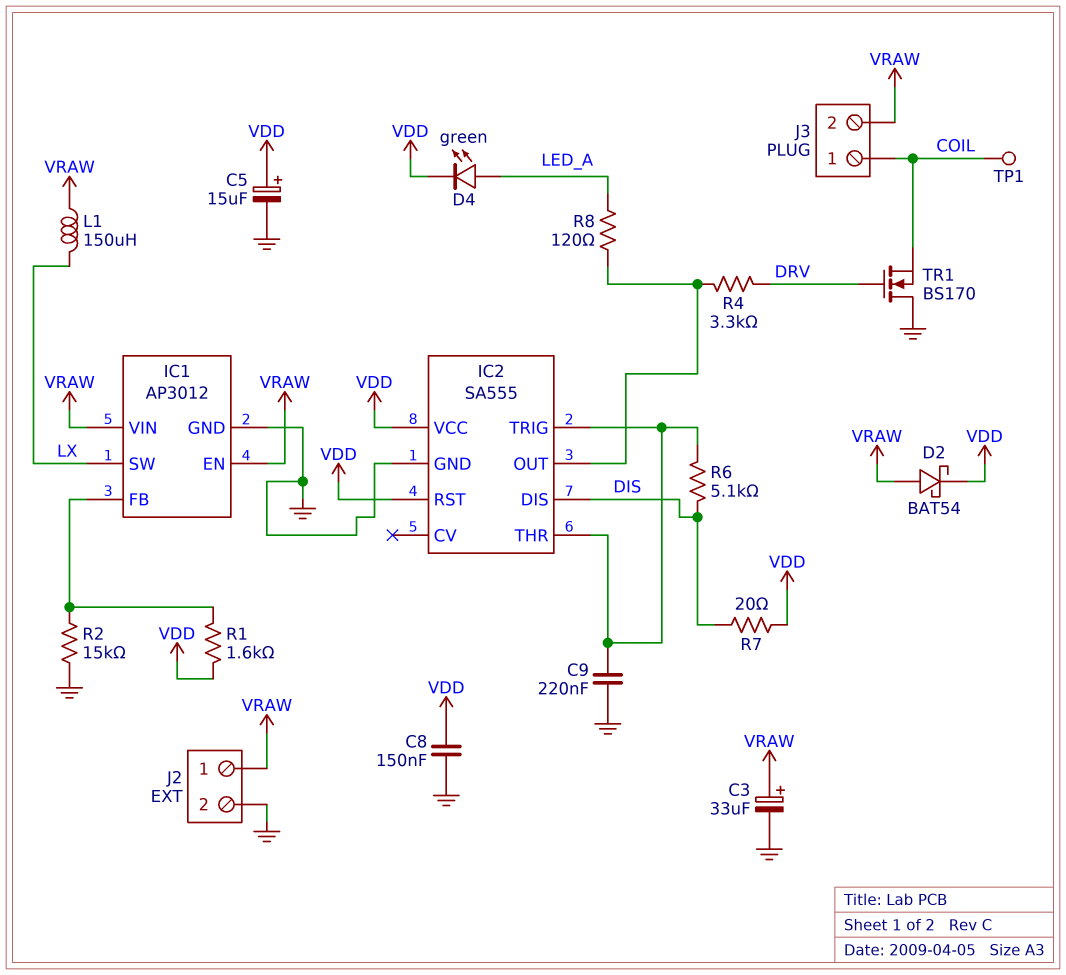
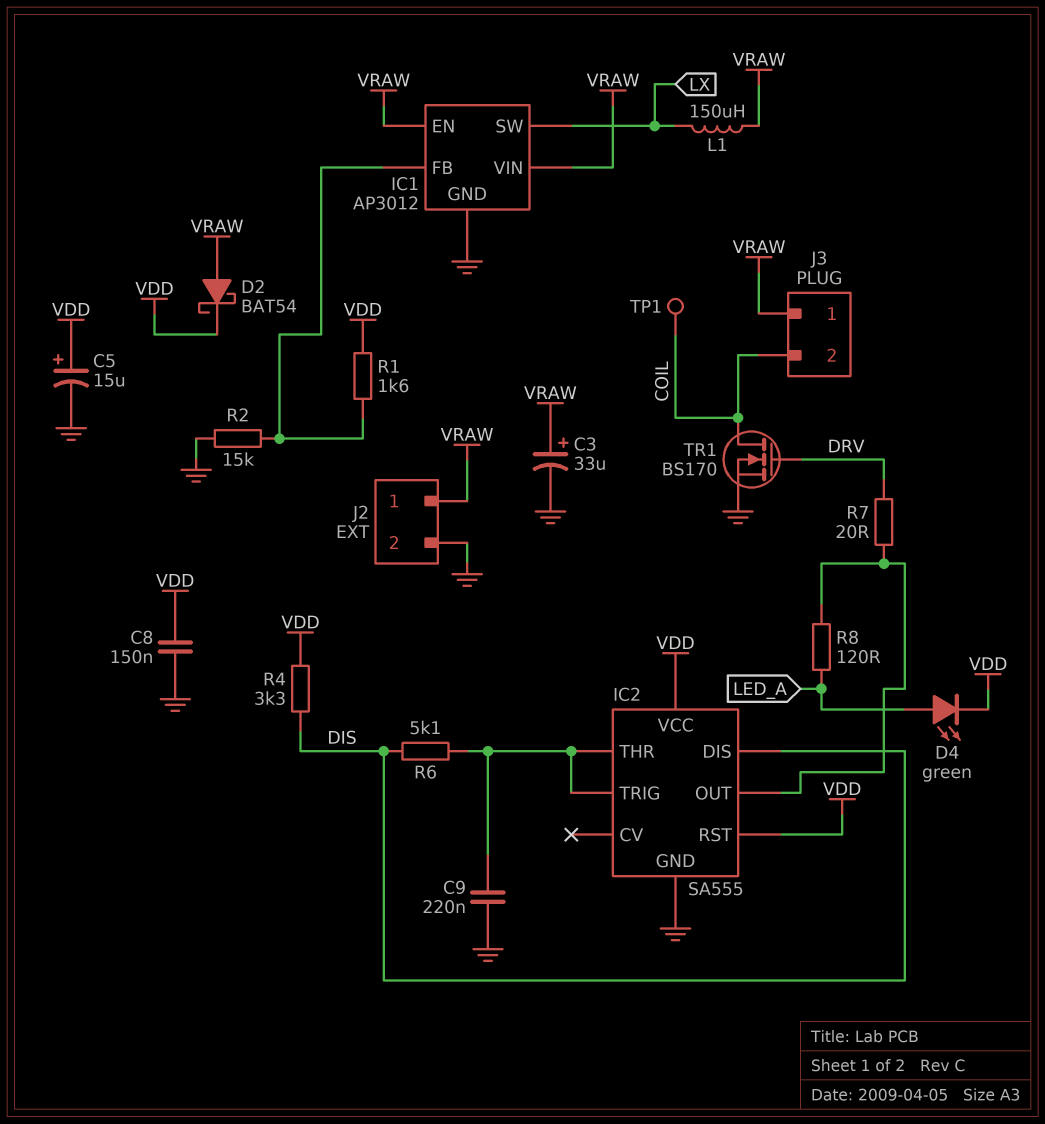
J3 pin 1: COIL -> VRAW
J3 pin 2: VRAW -> COIL
R4: 3.3k (DRV, IC2/OUT) -> 3.3k (DIS, VDD)
R7: 20 (DIS, VDD) -> 20 (DRV, IC2/OUT)
TR1: NMOS BS170 (G DRV, D GND, S COIL) -> NMOS BS170 (G DRV, D COIL, S GND)

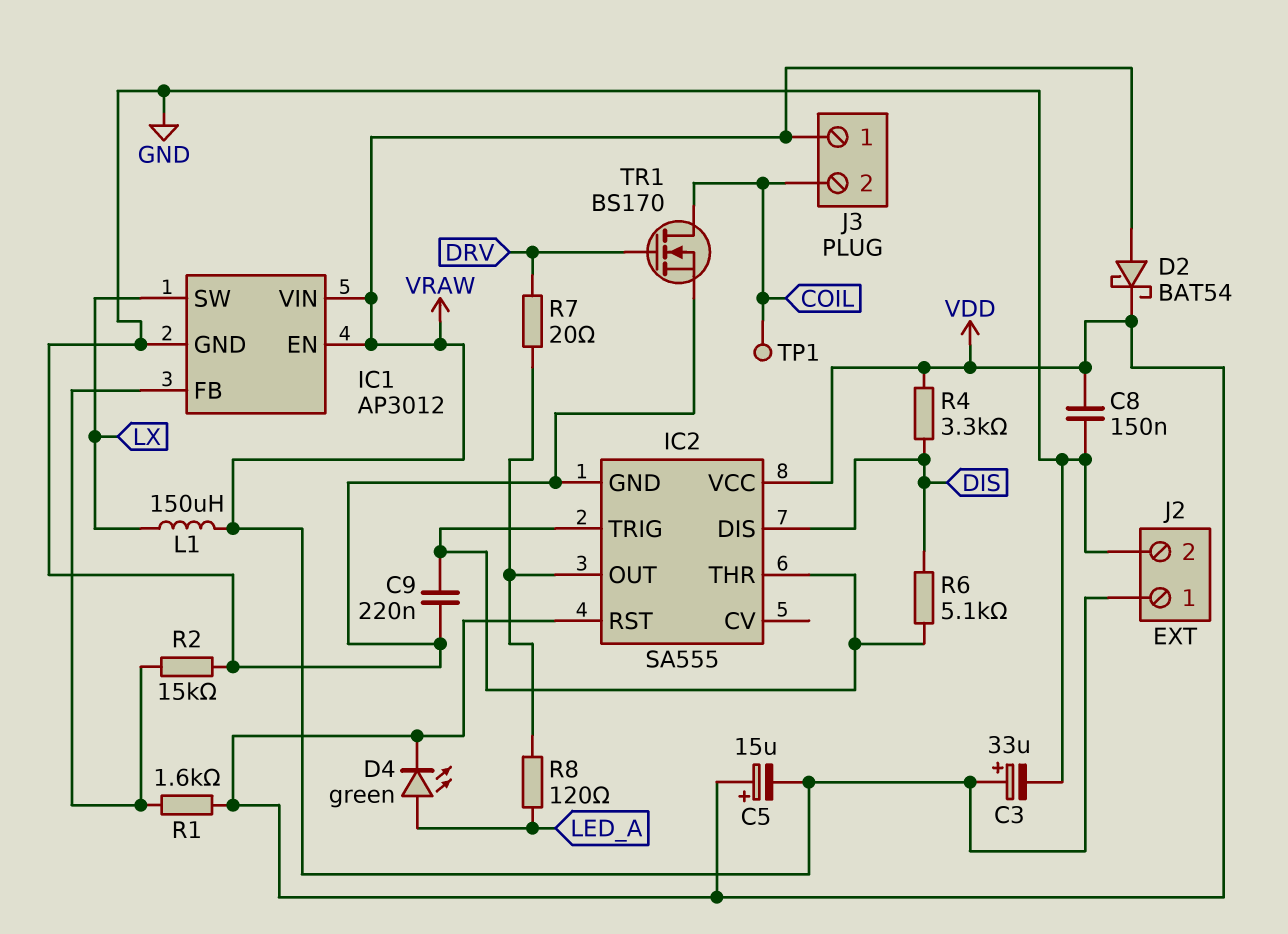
C5: 15uF (plus VDD, minus GND) -> 15uF (plus VDD, minus VRAW)

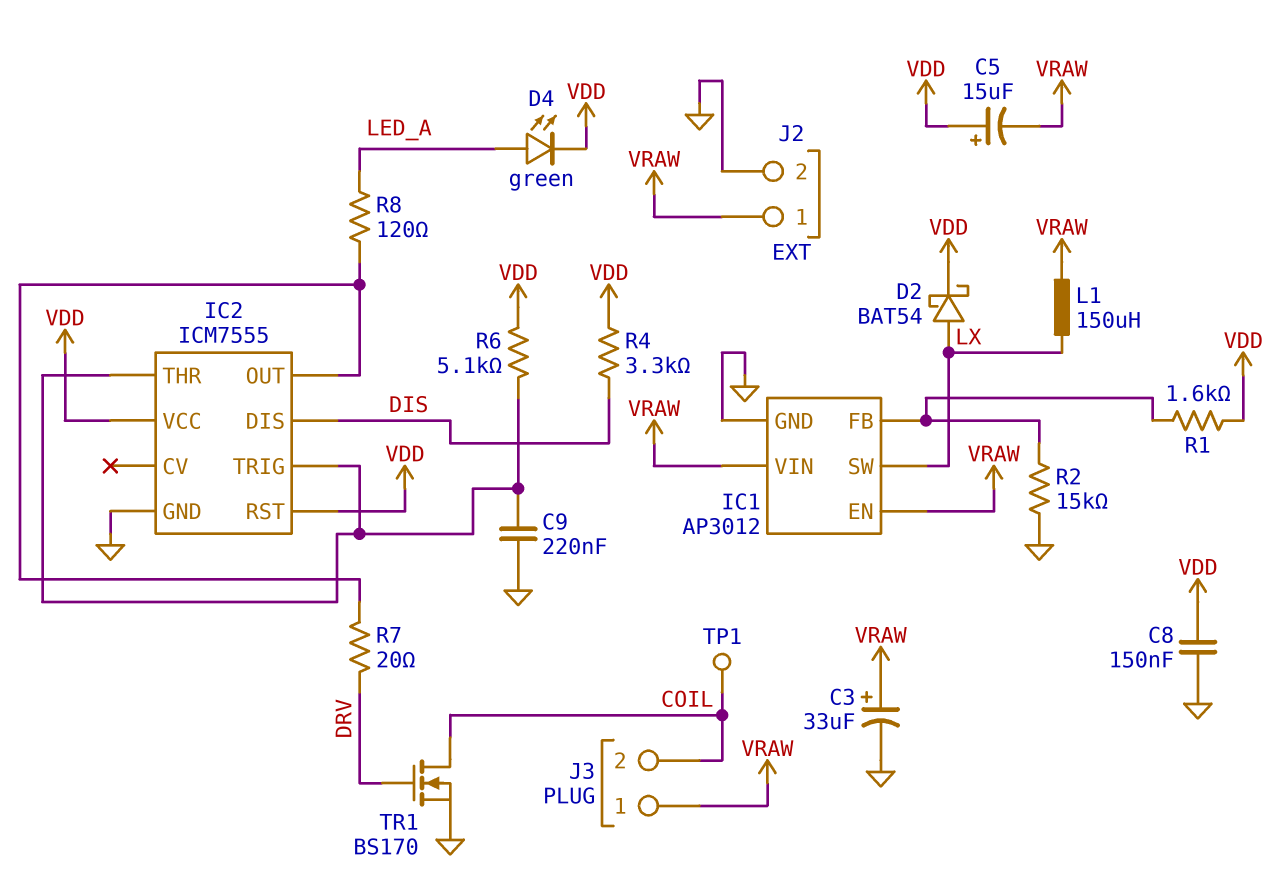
D2: schottky BAT54 (A VRAW, K VDD) -> schottky BAT54 (A LX, K VDD)
IC2: SA555 -> ICM7555
R6: 5.1k (DIS, IC2/THR) -> 5.1k (IC2/THR, VDD)

